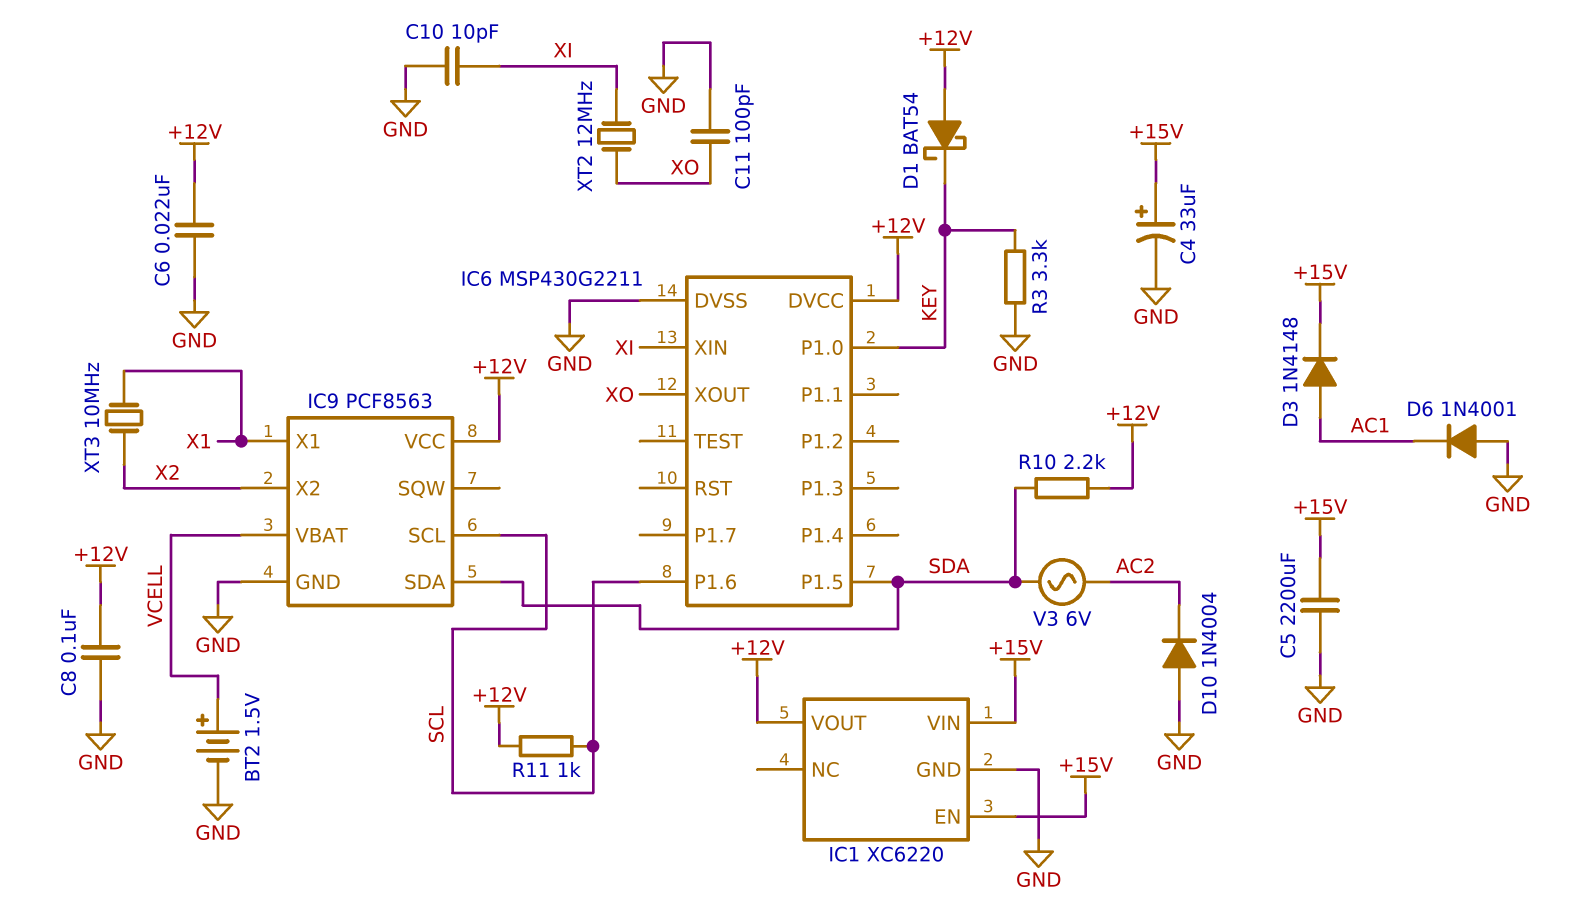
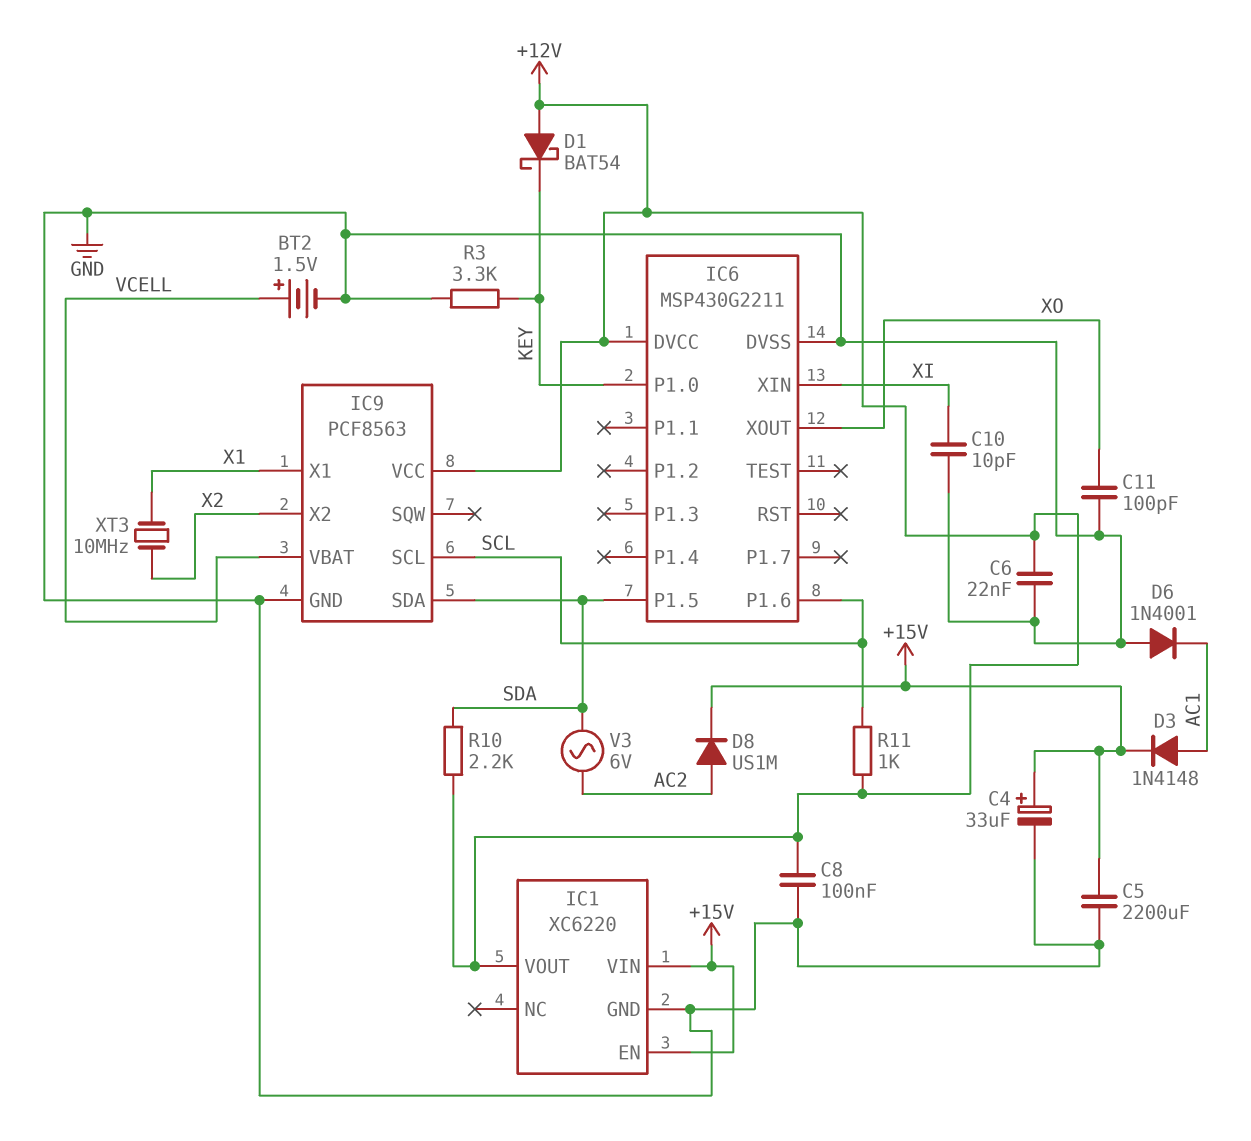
D8: none -> diode US1M (A AC2, K +15V)
D10: diode 1N4004 (A GND, K AC2) -> none
XT2: 12MHz (XI, XO) -> none

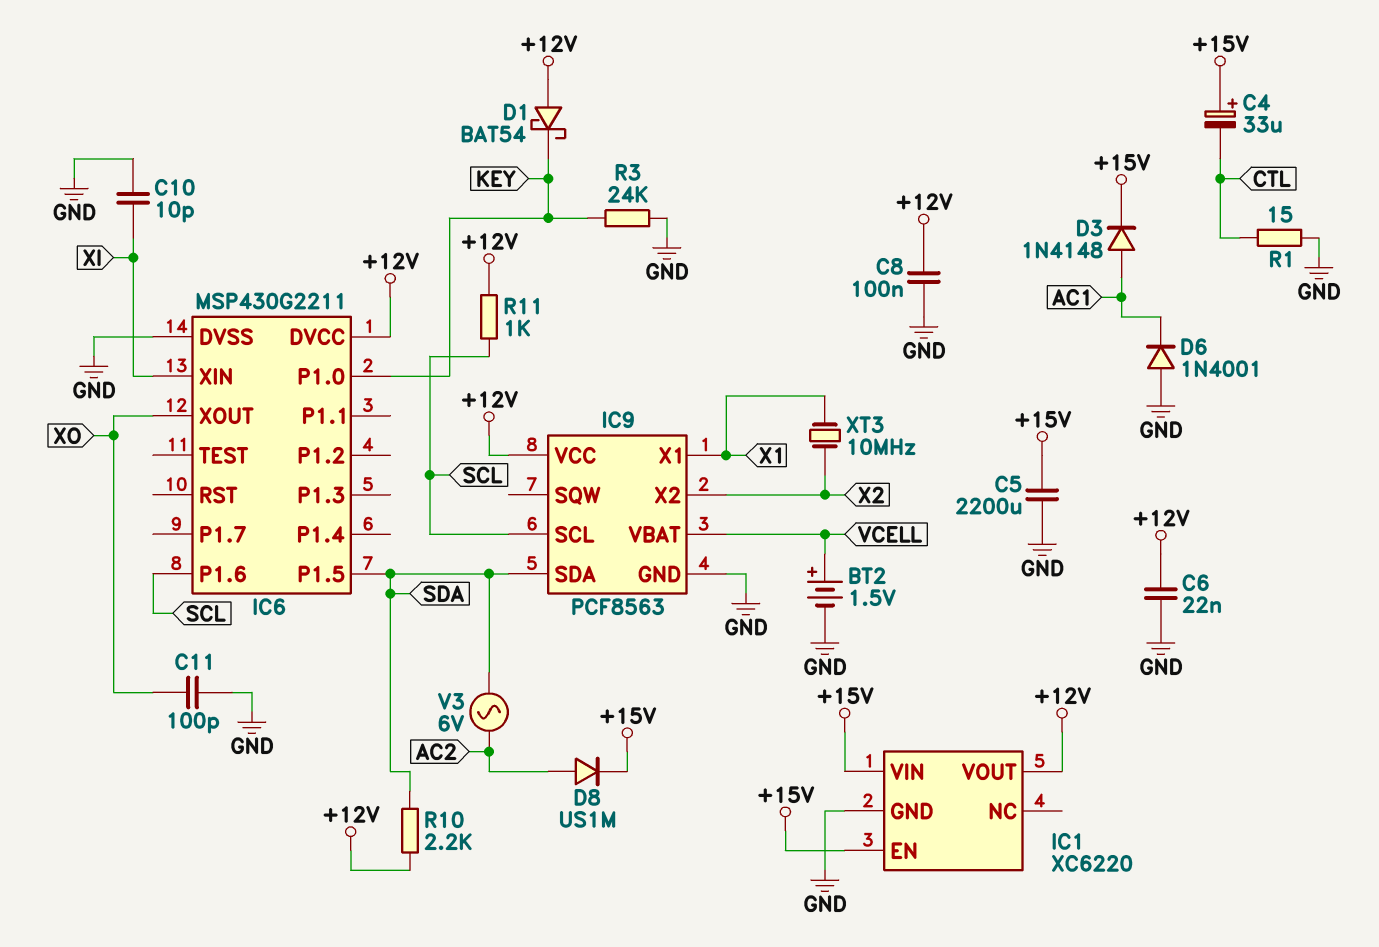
C4: 33uF (plus +15V, minus GND) -> 33uF (plus +15V, minus CTL)
R1: none -> 15 (CTL, GND)
R3: 3.3k (GND, KEY) -> 24k (GND, KEY)

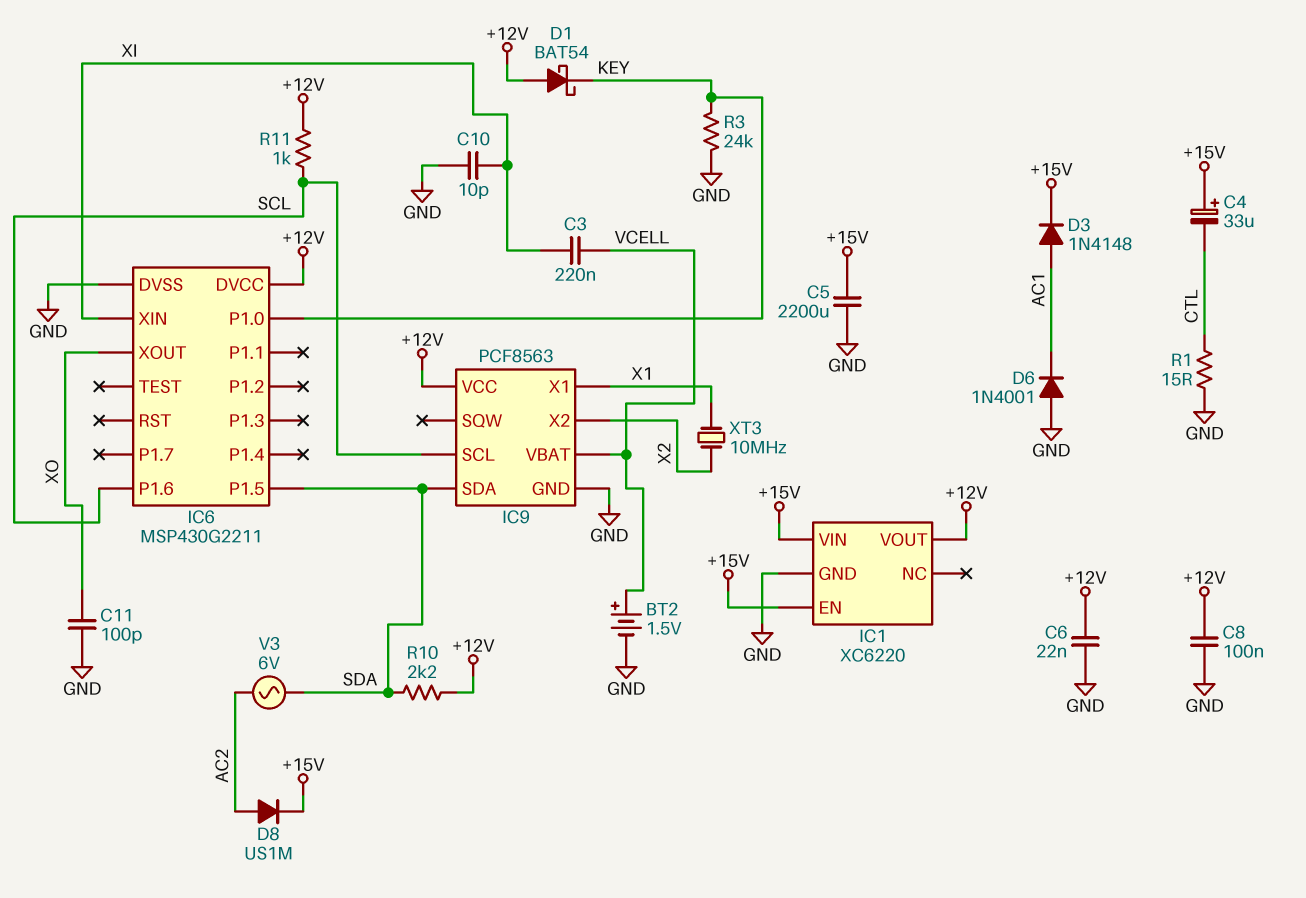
C3: none -> 220nF (VCELL, XI)

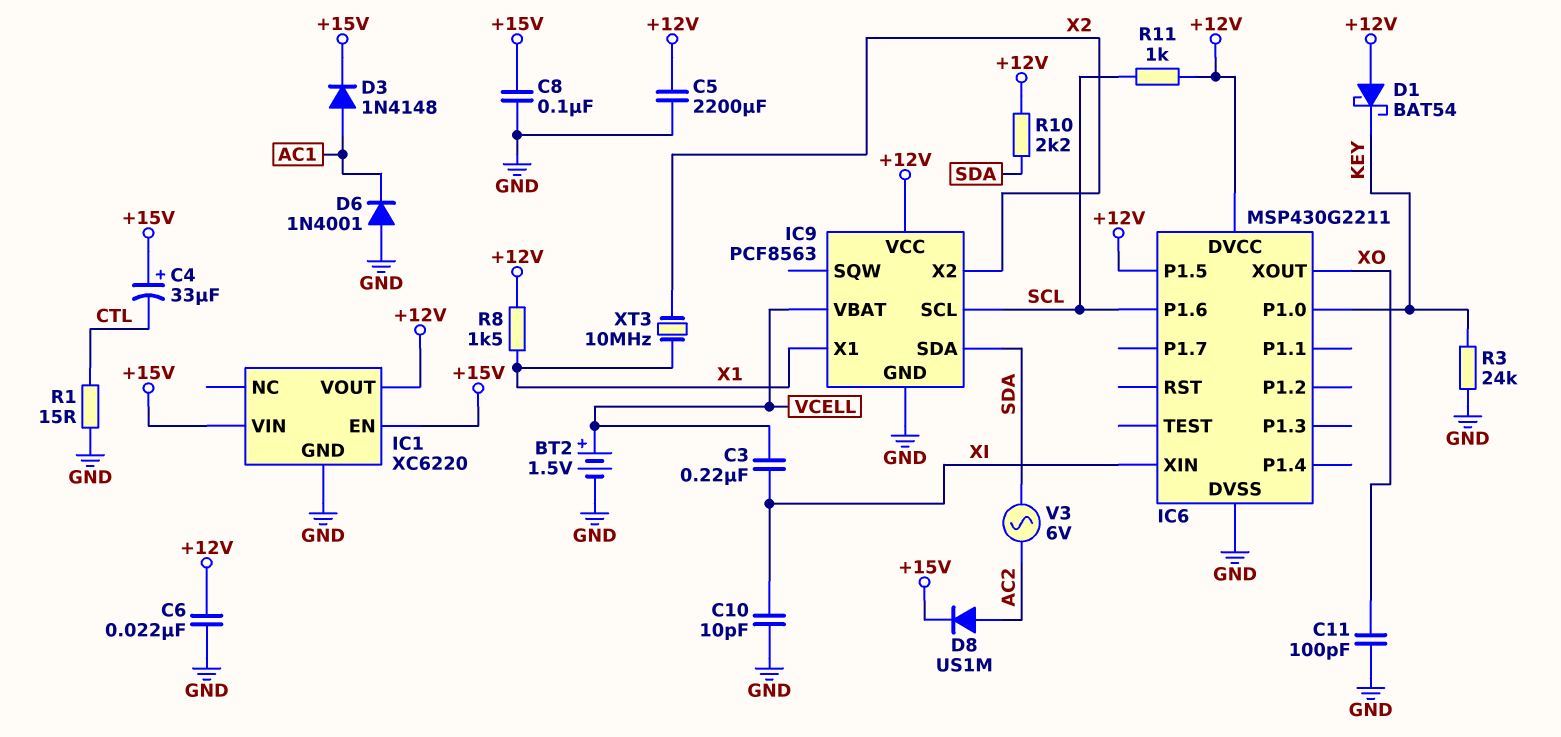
C5: 2200uF (+15V, GND) -> 2200uF (+12V, GND)
C8: 100nF (+12V, GND) -> 100nF (+15V, GND)
IC6 pin P1.5: SDA -> +12V
R8: none -> 1.5k (+12V, X1)

